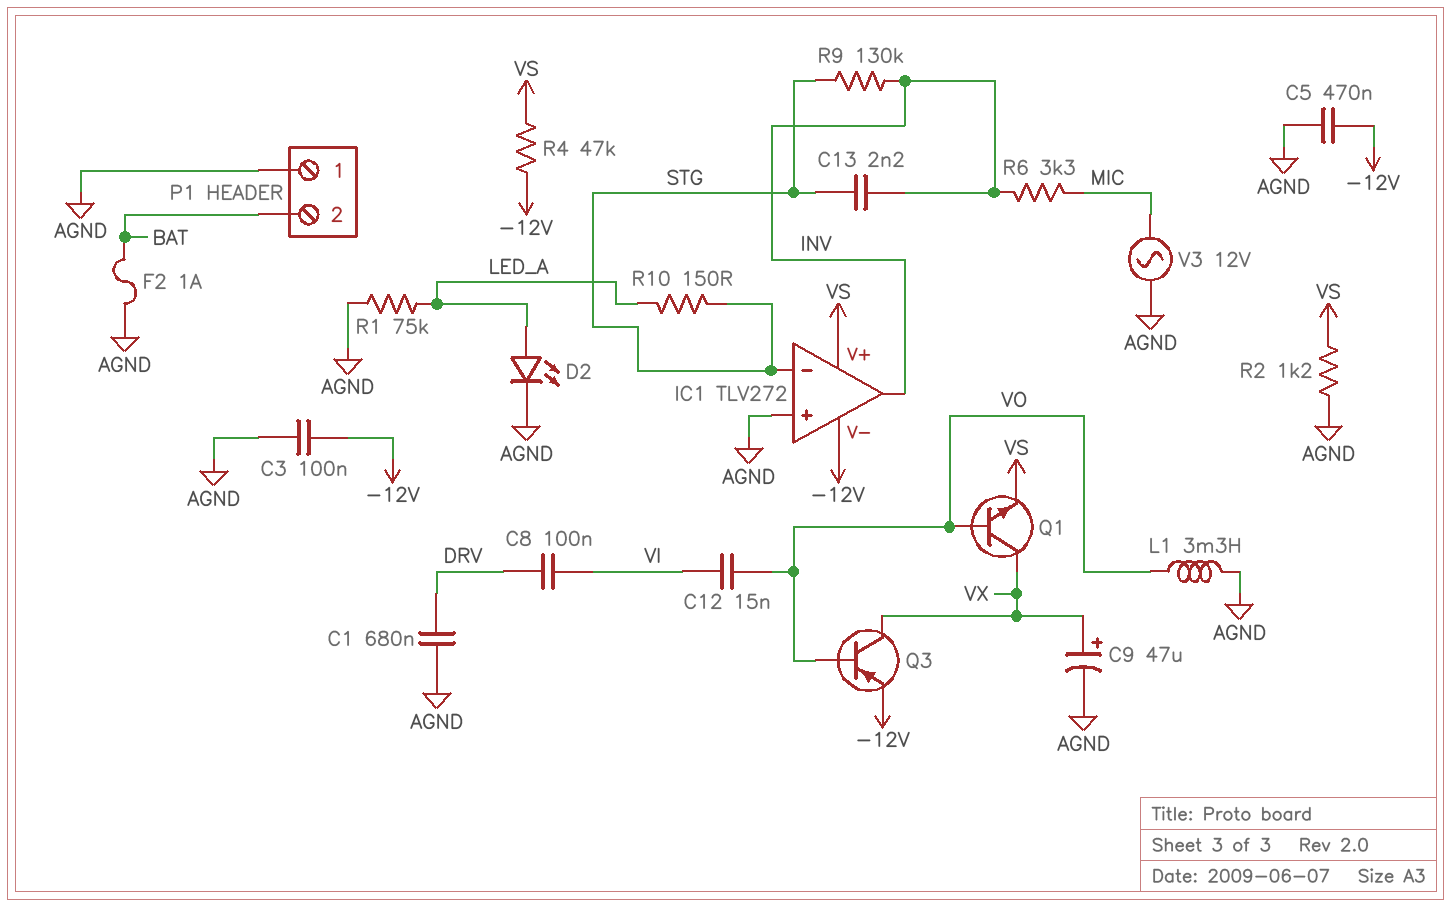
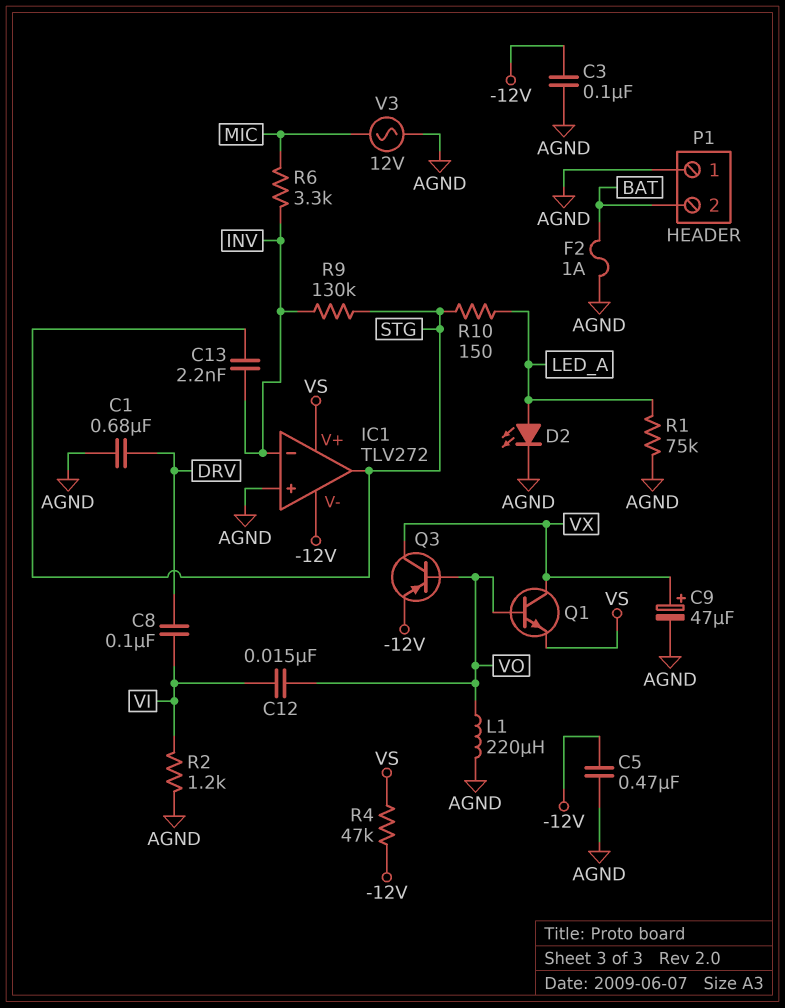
IC1 pin in-: STG -> INV
IC1 pin out: INV -> STG
L1: 3.3mH (AGND, VO) -> 220uH (AGND, VO)
R2: 1.2k (AGND, VS) -> 1.2k (AGND, VI)

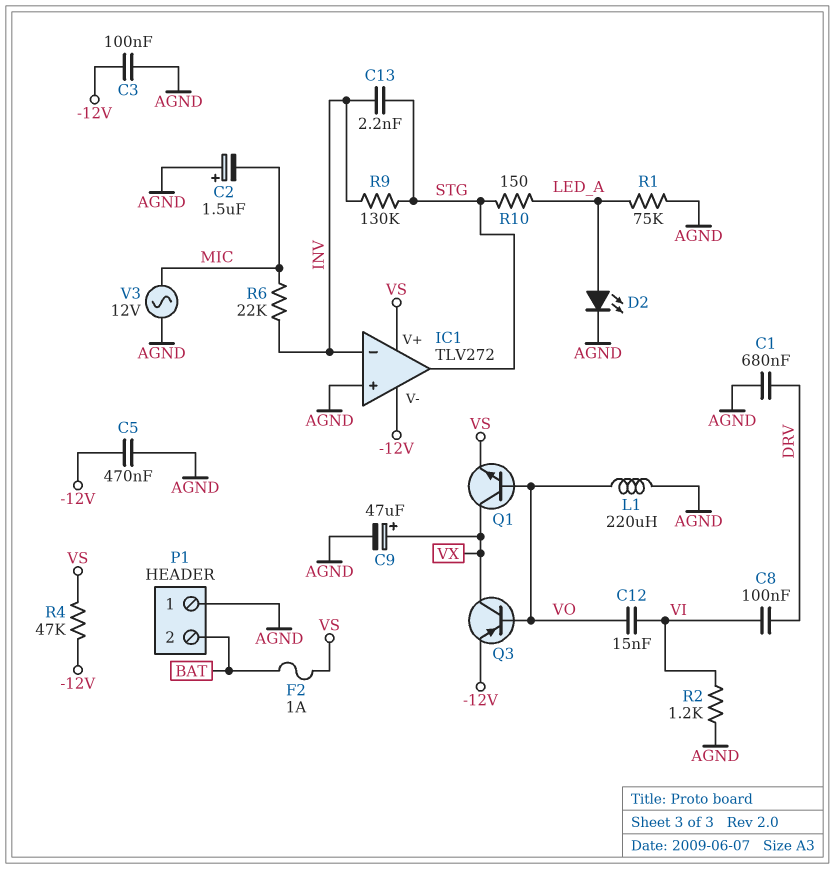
C2: none -> 1.5uF (plus AGND, minus MIC)
F2: 1A (AGND, BAT) -> 1A (BAT, VS)
R6: 3.3k (INV, MIC) -> 22k (INV, MIC)

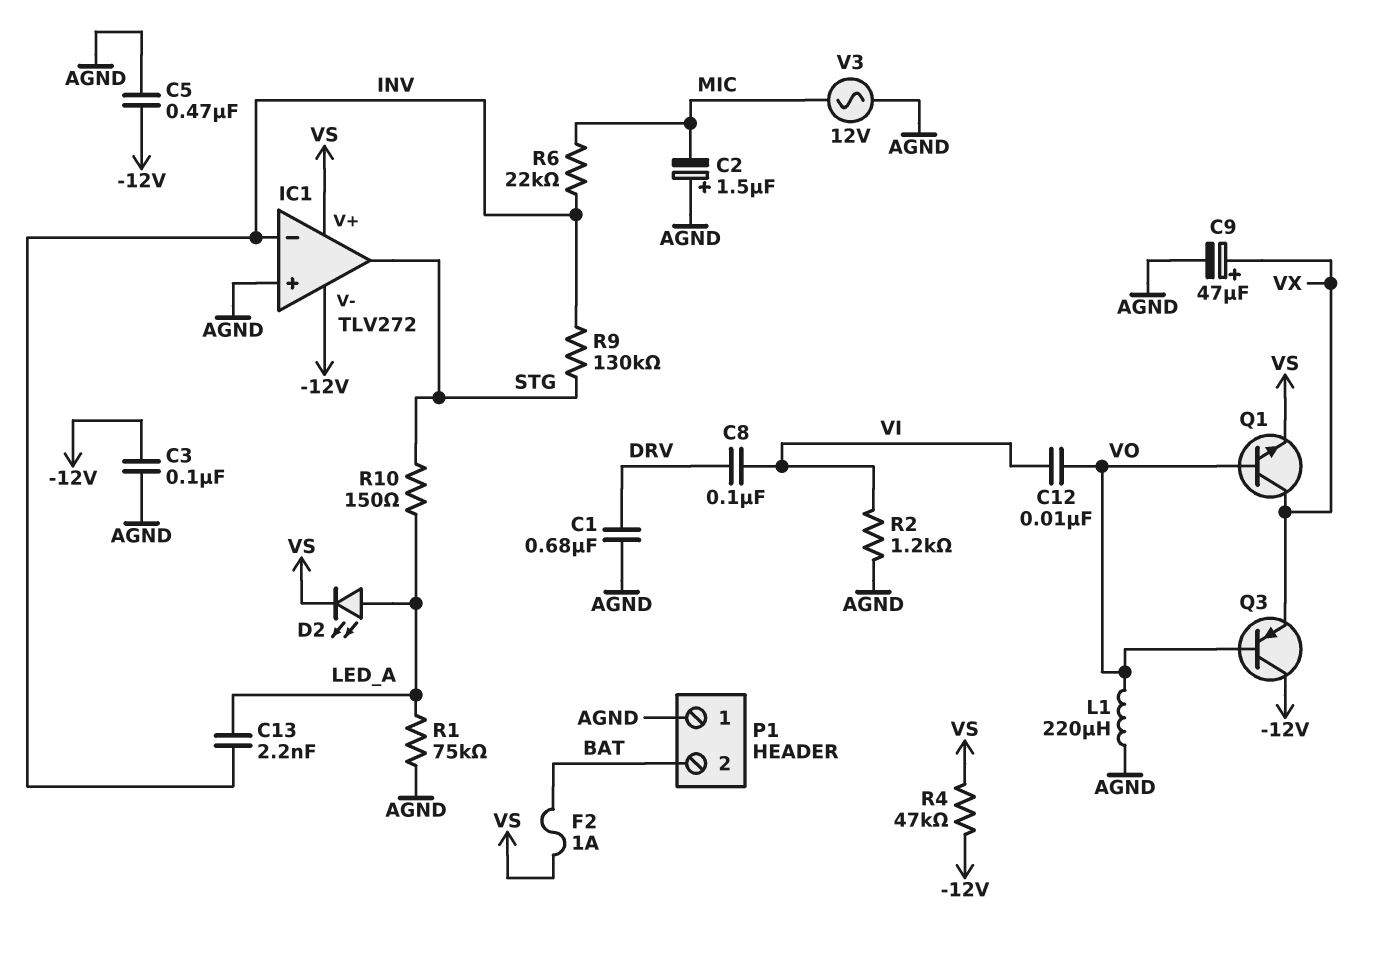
C12: 15nF (VI, VO) -> 10nF (VI, VO)
C13: 2.2nF (INV, STG) -> 2.2nF (INV, LED_A)
D2: LED (A LED_A, K AGND) -> LED (A LED_A, K VS)
Q3: PNP (B VO, C VX, E -12V) -> PNP (B VO, C -12V, E VX)

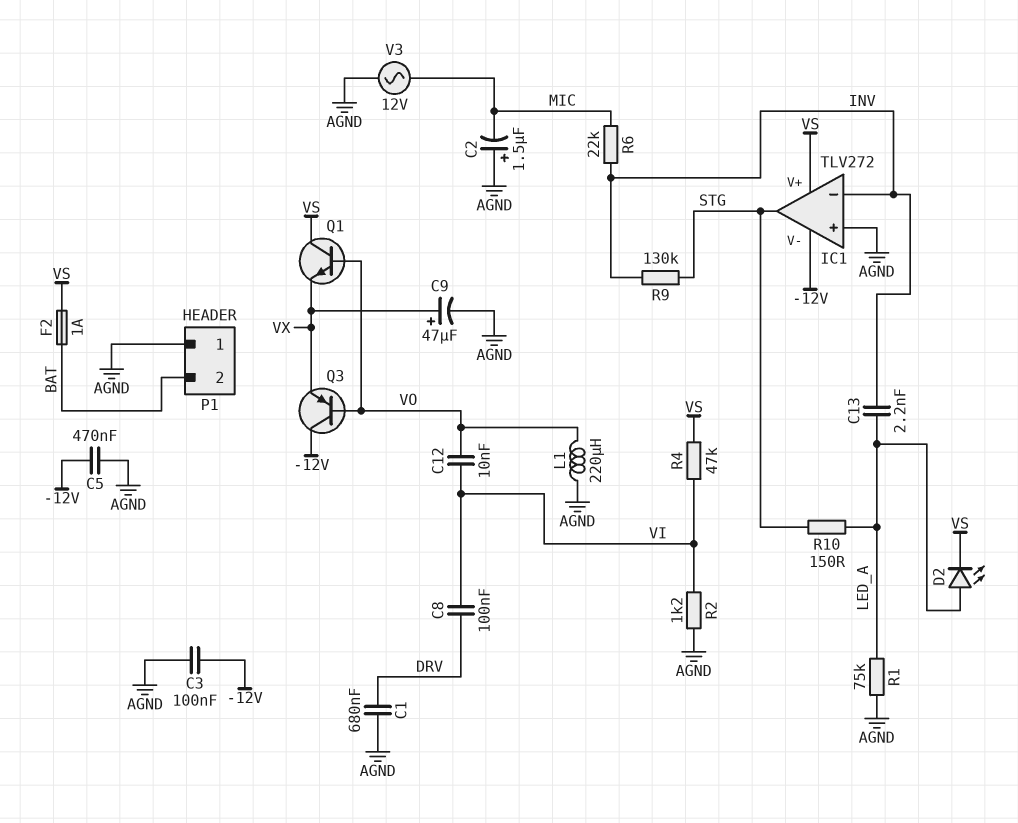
Q1: NPN (B VO, C VX, E VS) -> NPN (B VO, C VS, E VX)
R4: 47k (-12V, VS) -> 47k (VI, VS)

